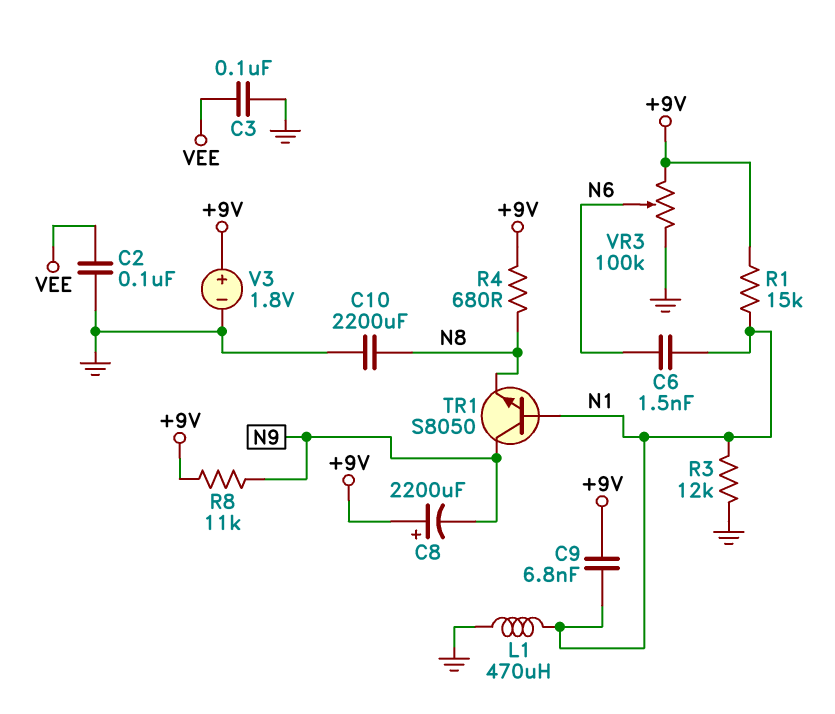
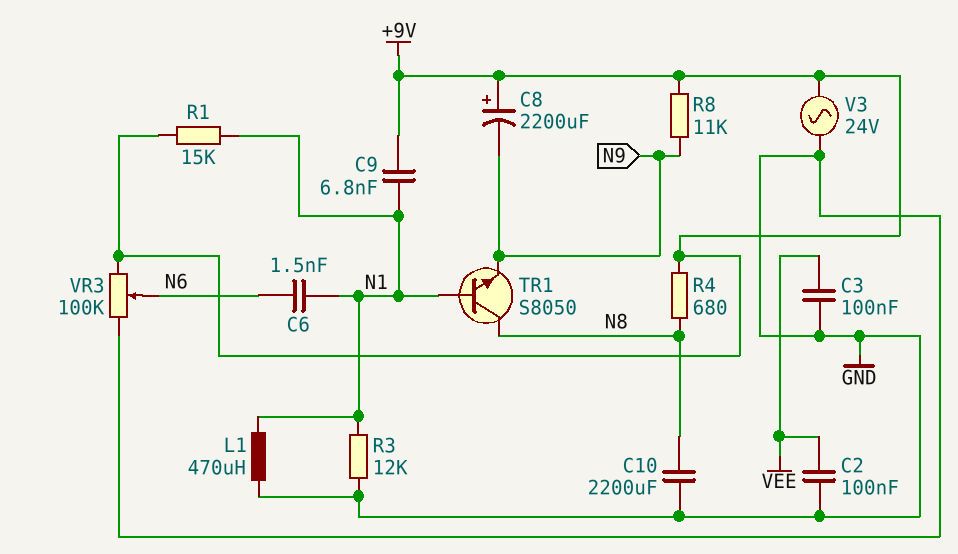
TR1: NPN S8050 (B N1, C N9, E N8) -> NPN S8050 (B N1, C N8, E N9)
V3: 1.8V (plus +9V, minus GND) -> AC 24V (+9V, GND)

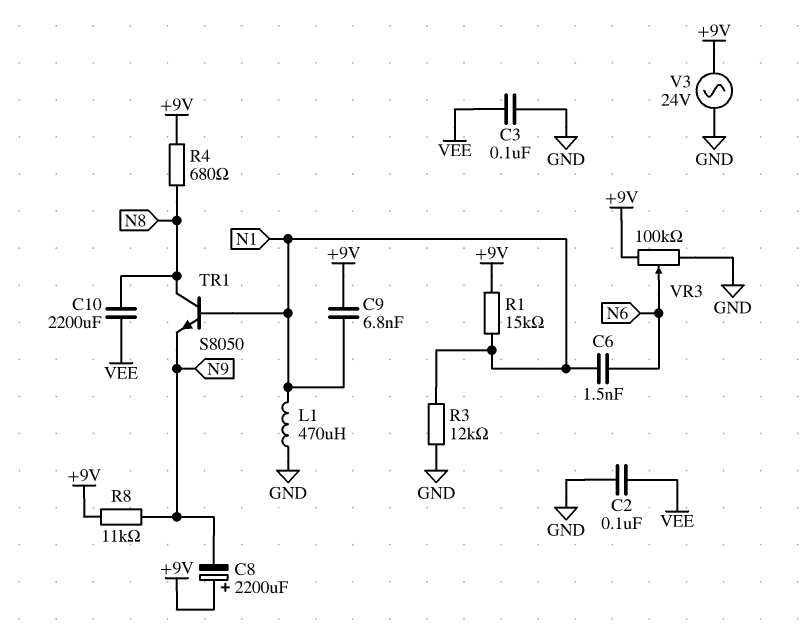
C10: 2200uF (GND, N8) -> 2200uF (N8, VEE)

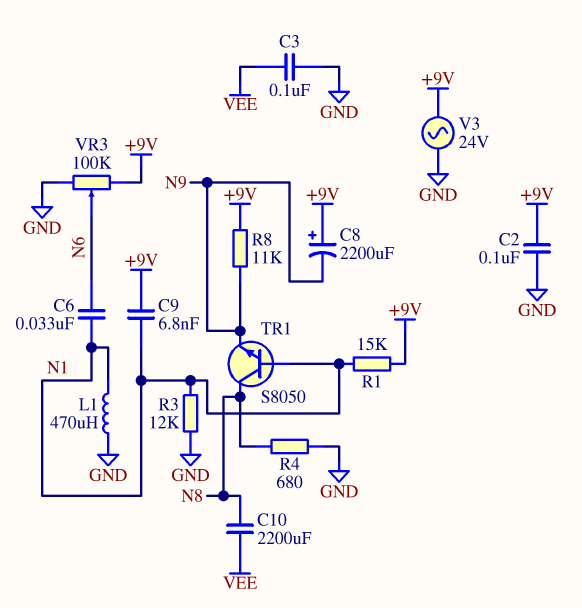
C2: 100nF (GND, VEE) -> 100nF (+9V, GND)
C6: 1.5nF (N1, N6) -> 33nF (N1, N6)
R4: 680 (+9V, N8) -> 680 (GND, N8)

